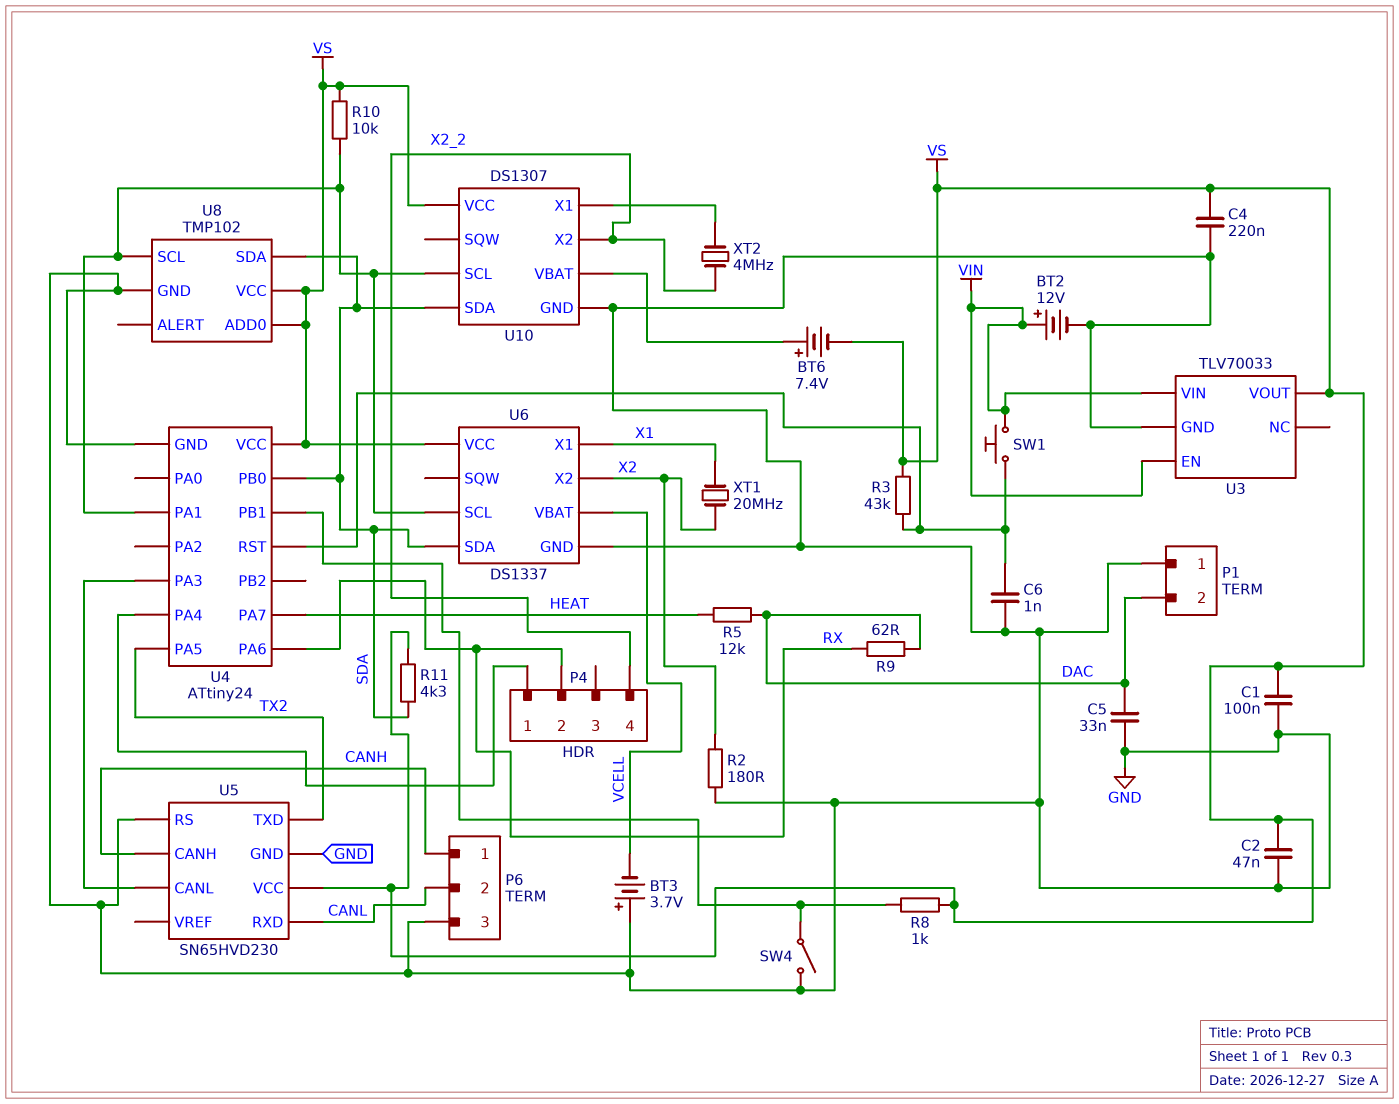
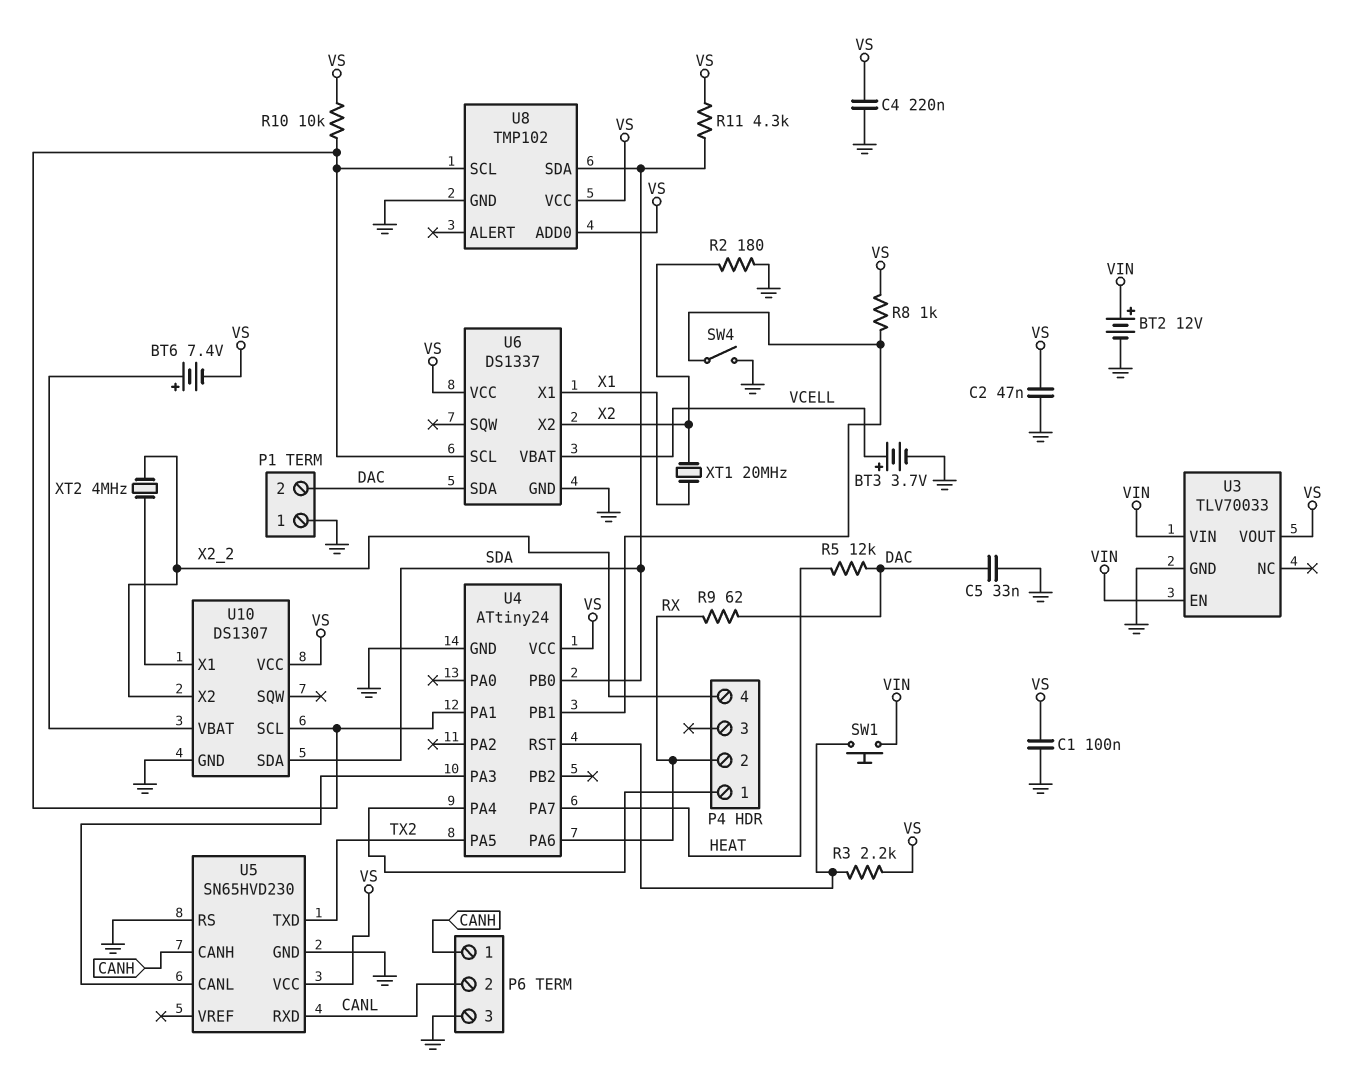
BT3: 3.7V (plus GND, minus VCELL) -> 3.7V (plus VCELL, minus GND)
C6: 1nF (GND, U4/RST) -> none
R3: 43k (U4/RST, VS) -> 2.2k (U4/RST, VS)
U6 pin SDA: SDA -> DAC

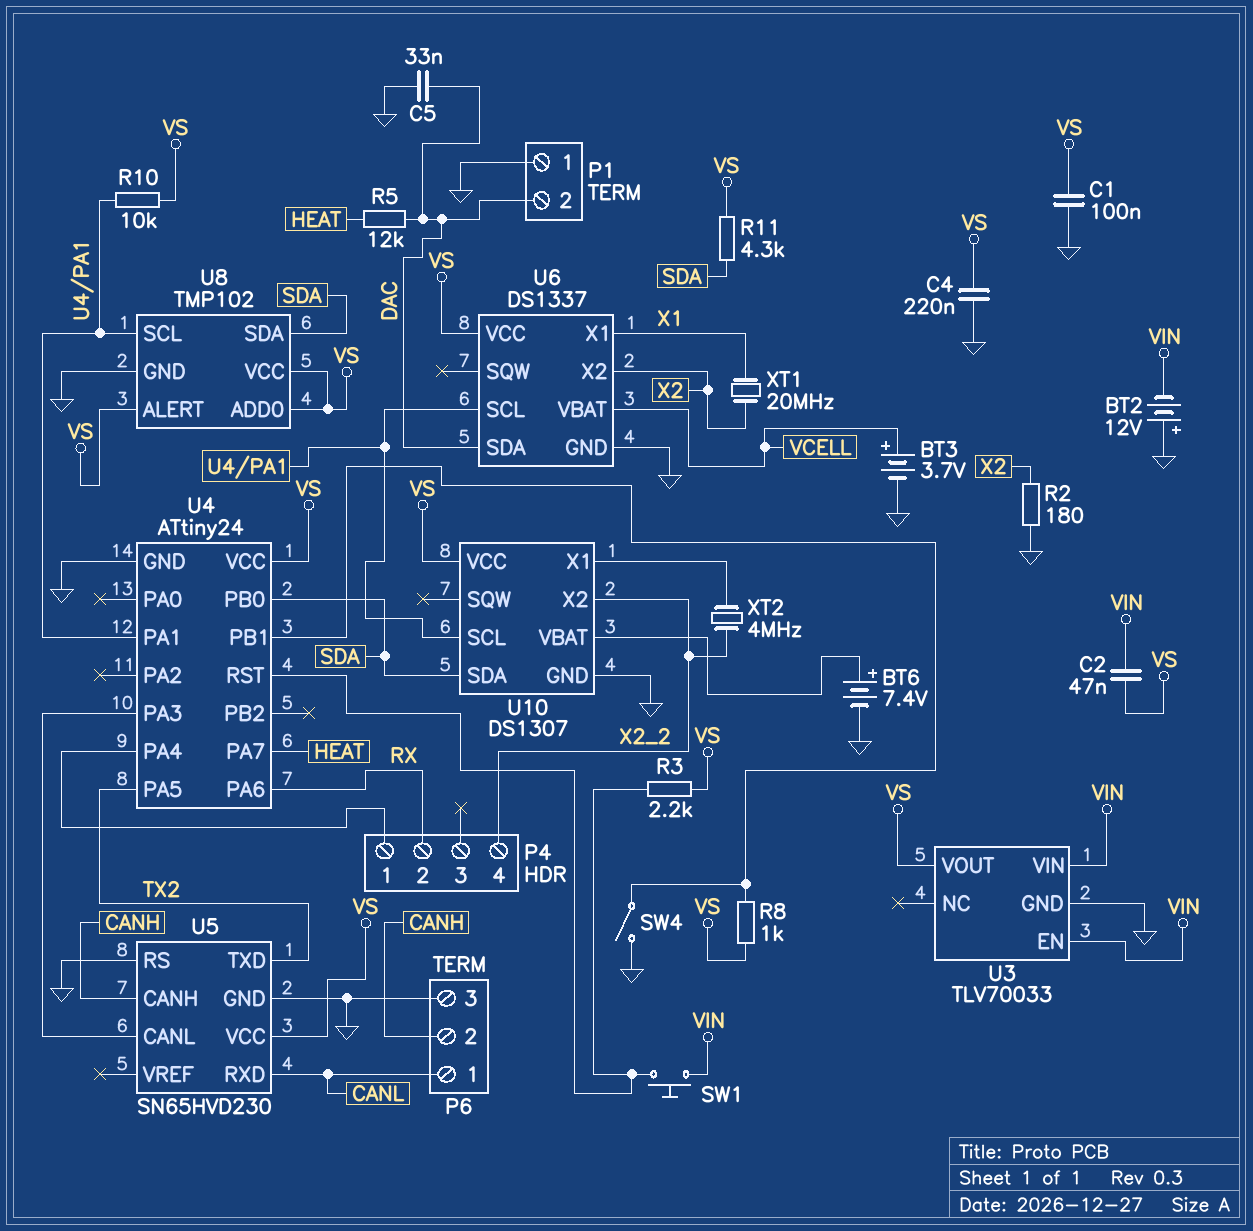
BT2: 12V (plus VIN, minus GND) -> 12V (plus GND, minus VIN)
BT6: 7.4V (plus U10/VBAT, minus VS) -> 7.4V (plus U10/VBAT, minus GND)
C2: 47nF (GND, VS) -> 47nF (VIN, VS)
P6 pin 1: CANH -> CANL
P6 pin 2: CANL -> CANH
R9: 62 (DAC, RX) -> none
U8 pin ALERT: none -> VS

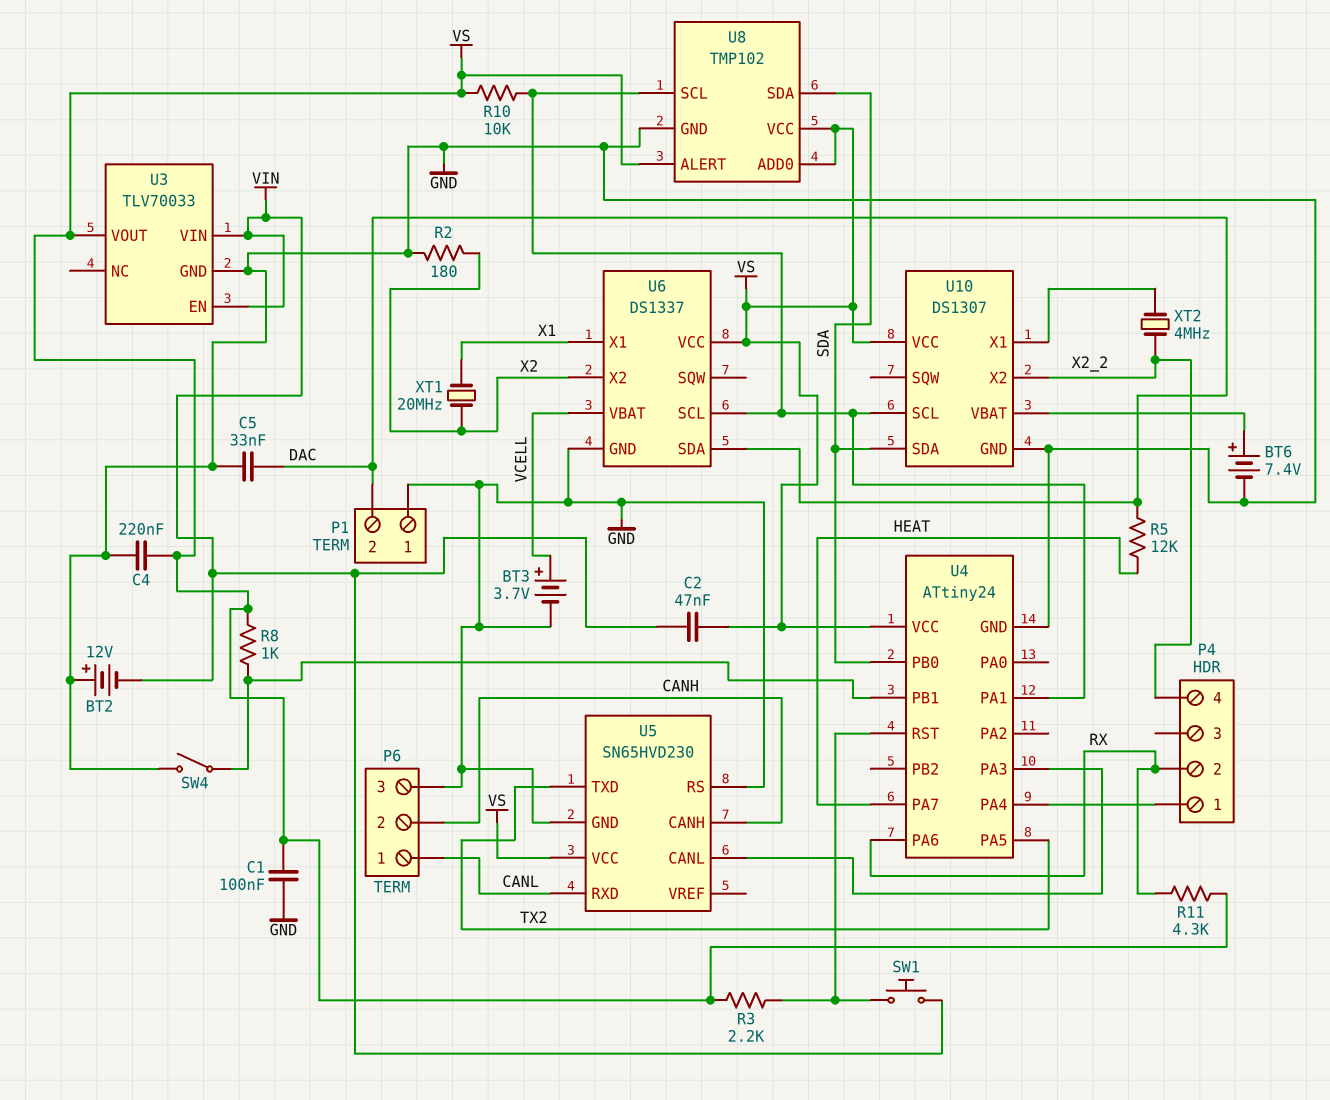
R11: 4.3k (SDA, VS) -> 4.3k (RX, VS)

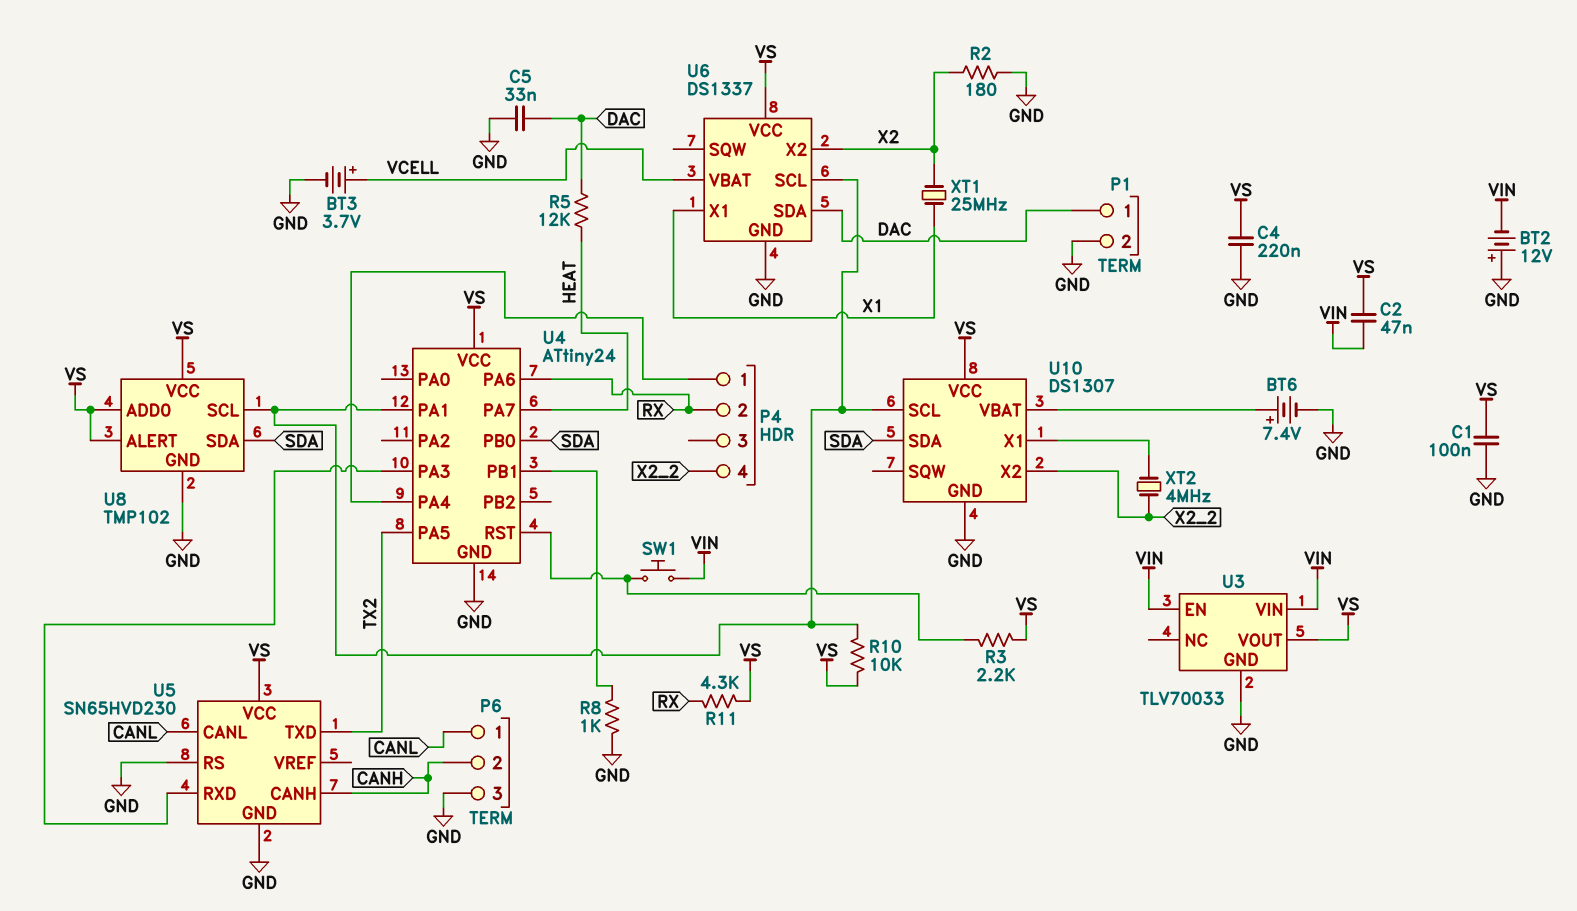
P1 pin 1: GND -> DAC
P1 pin 2: DAC -> GND
R8: 1k (U4/PB1, VS) -> 1k (GND, U4/PB1)
SW4: switch (GND, U4/PB1) -> none
U5 pin CANL: U4/PA3 -> CANL
U5 pin RXD: CANL -> U4/PA3
XT1: 20MHz (X1, X2) -> 25MHz (X1, X2)

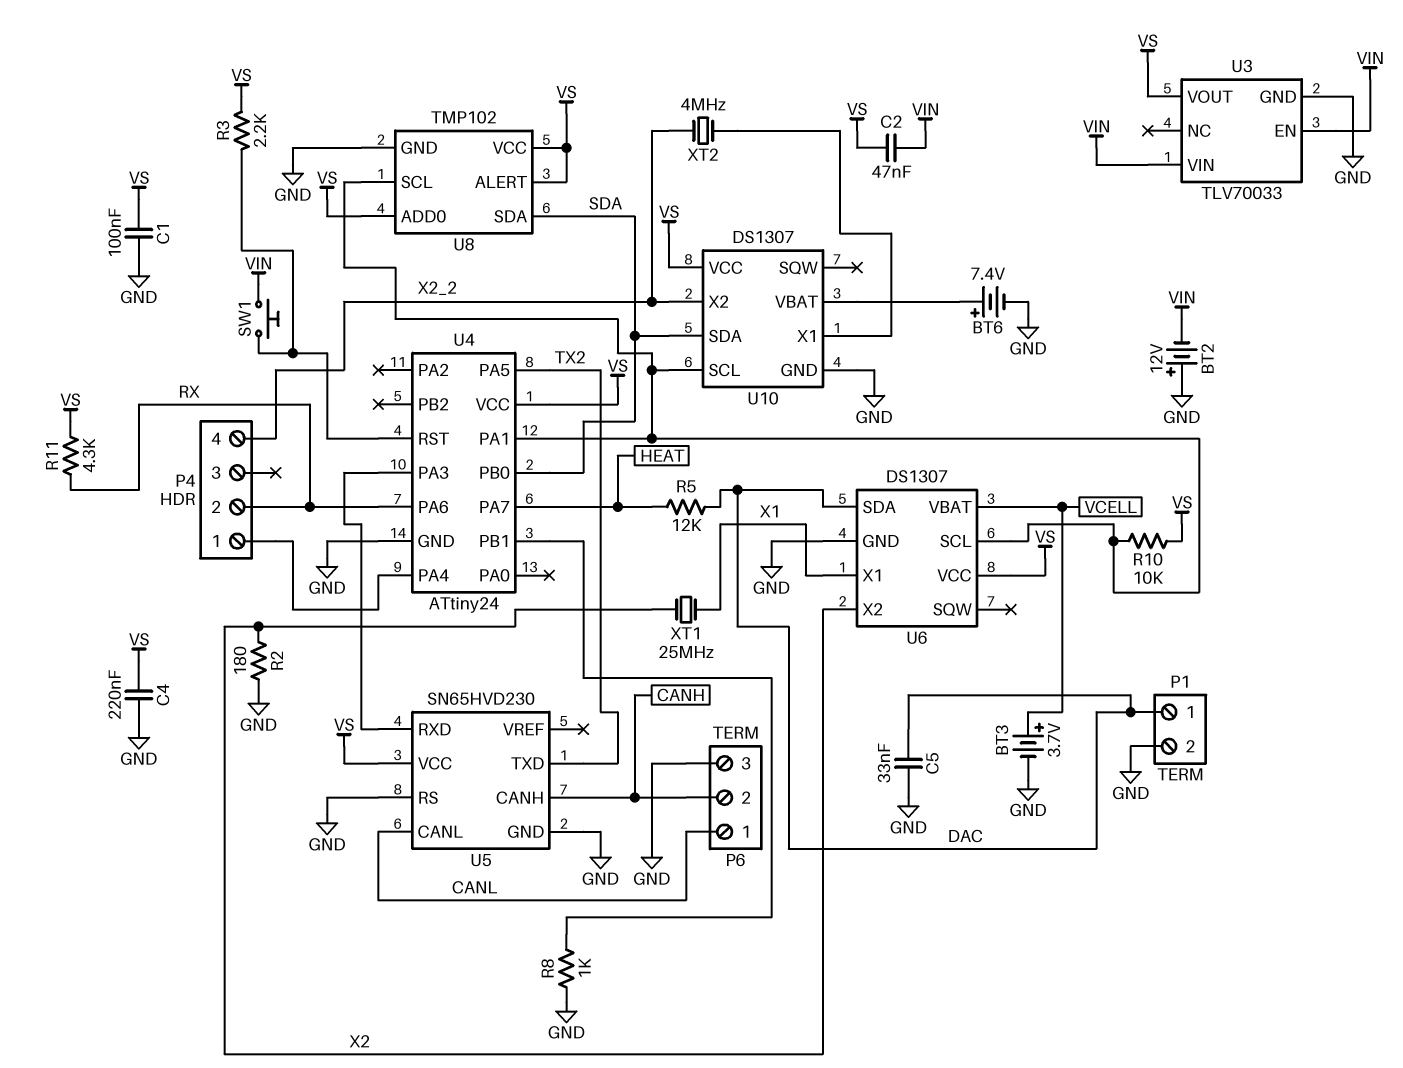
U6: DS1337 -> DS1307

